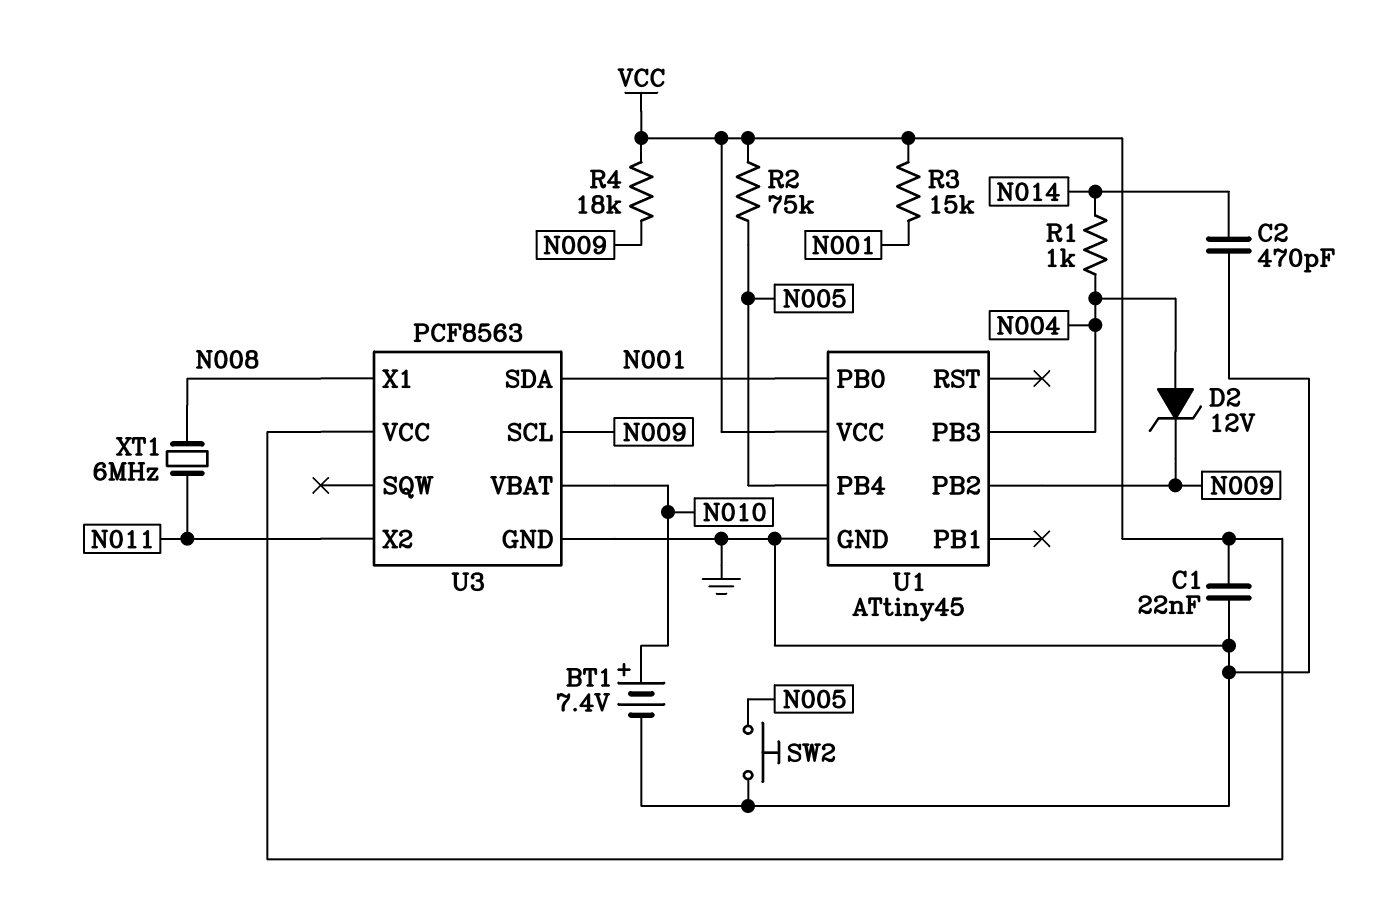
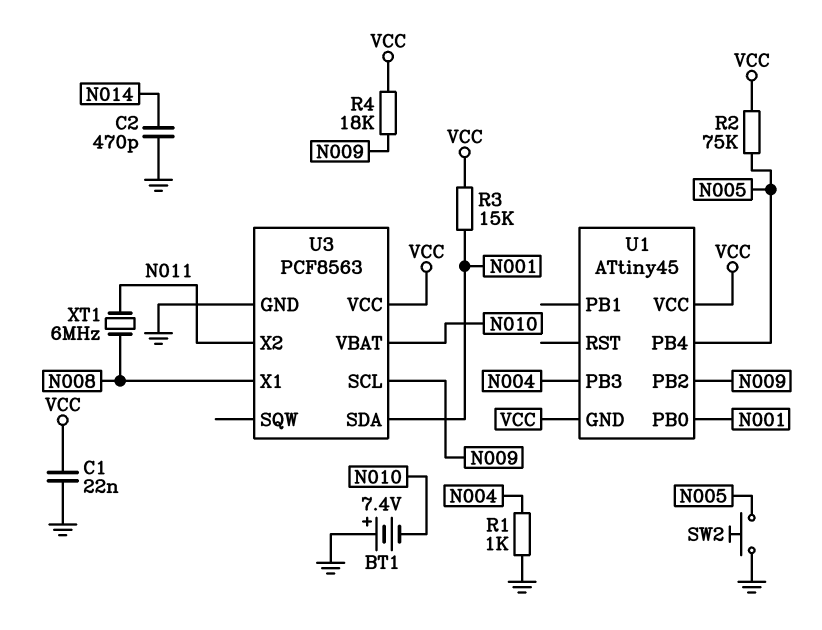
BT1: 7.4V (plus N010, minus GND) -> 7.4V (plus GND, minus N010)
D2: zener 12V (A N004, K N009) -> none
R1: 1k (N004, N014) -> 1k (GND, N004)
U1 pin GND: GND -> VCC

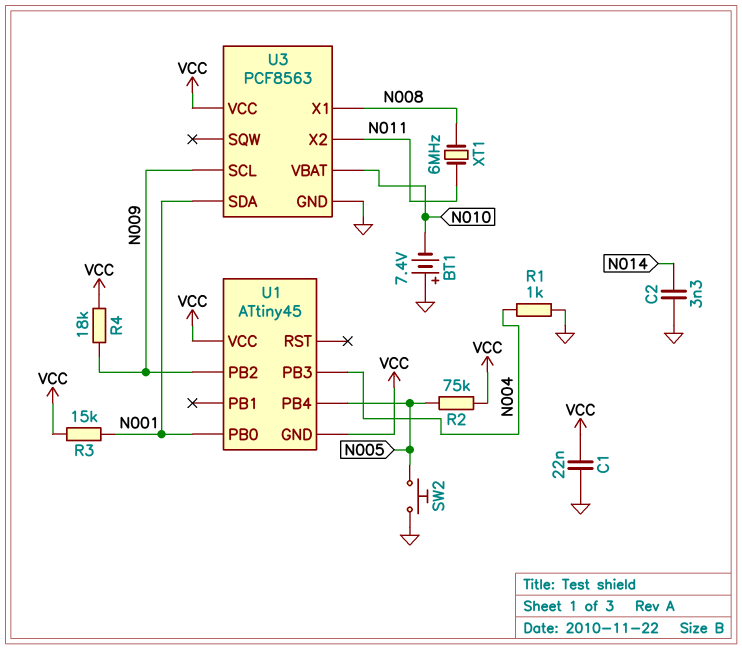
C2: 470pF (GND, N014) -> 3.3nF (GND, N014)

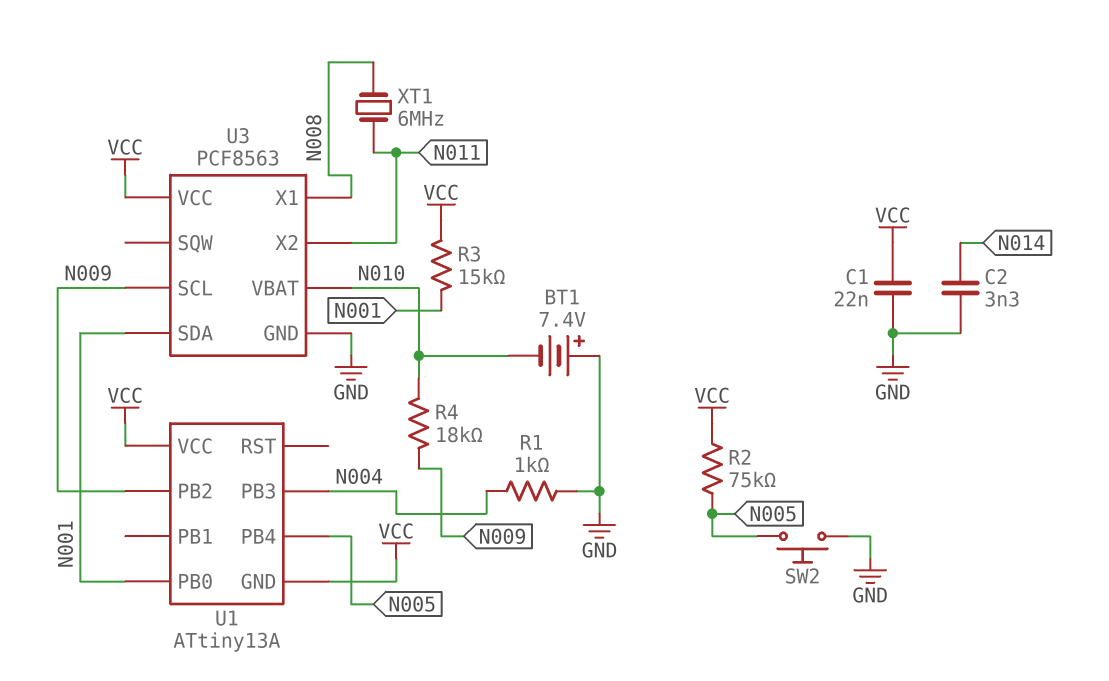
R4: 18k (N009, VCC) -> 18k (N009, N010)
U1: ATtiny45 -> ATtiny13A

